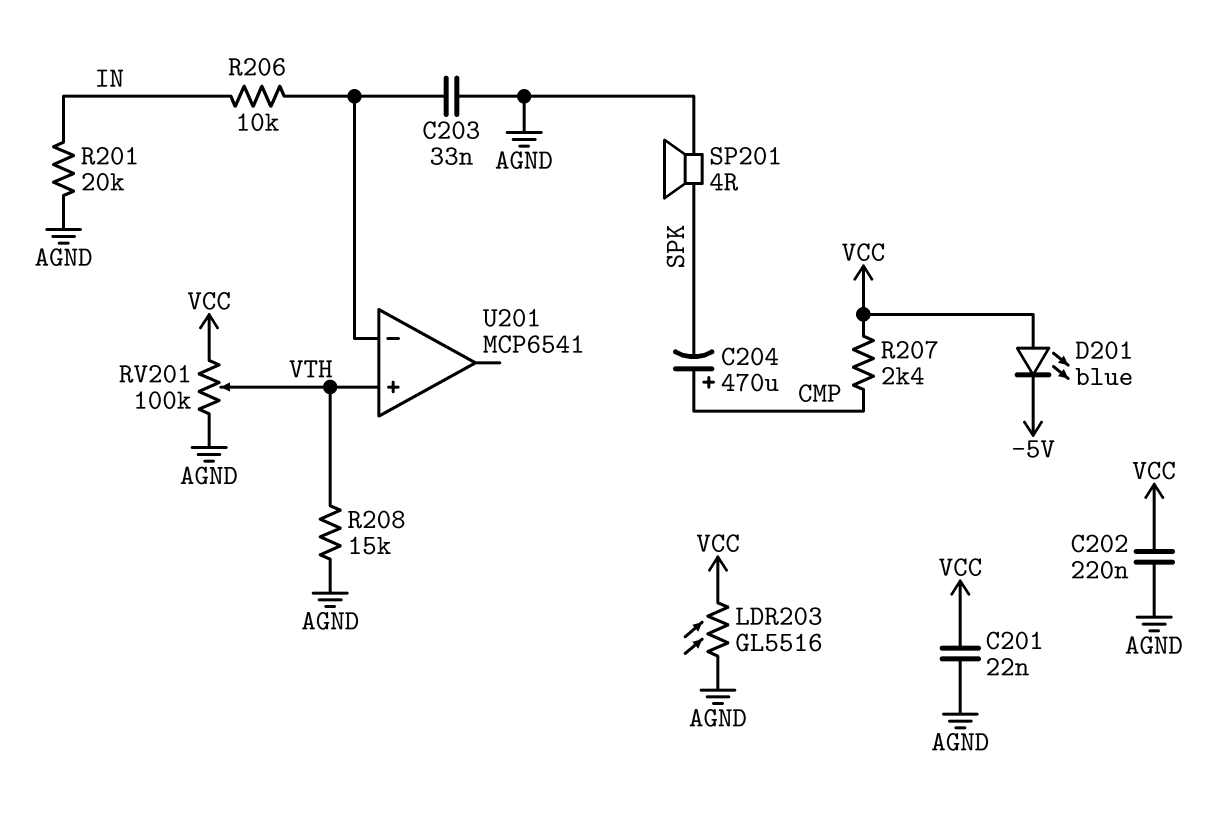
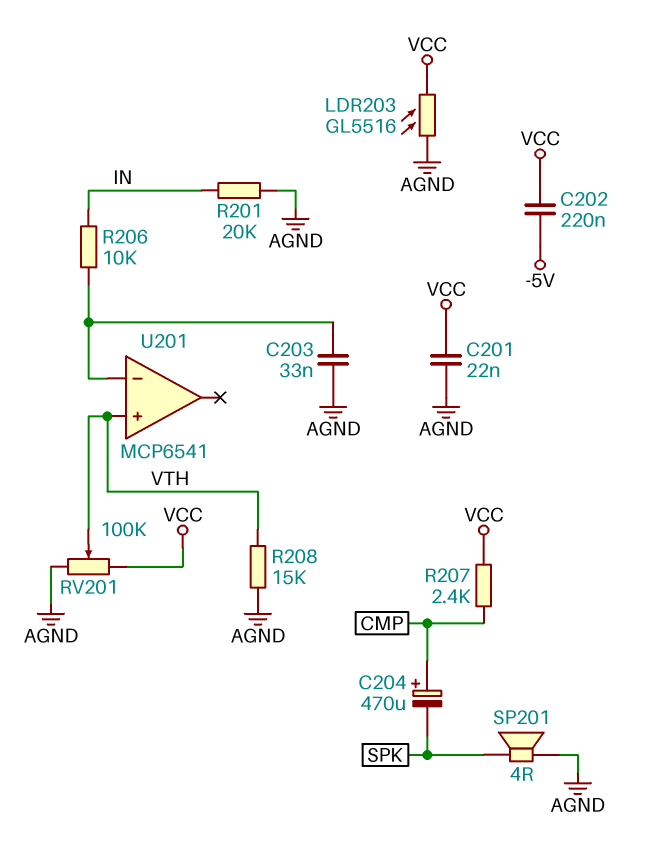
C202: 220nF (AGND, VCC) -> 220nF (-5V, VCC)
D201: LED blue (A VCC, K -5V) -> none

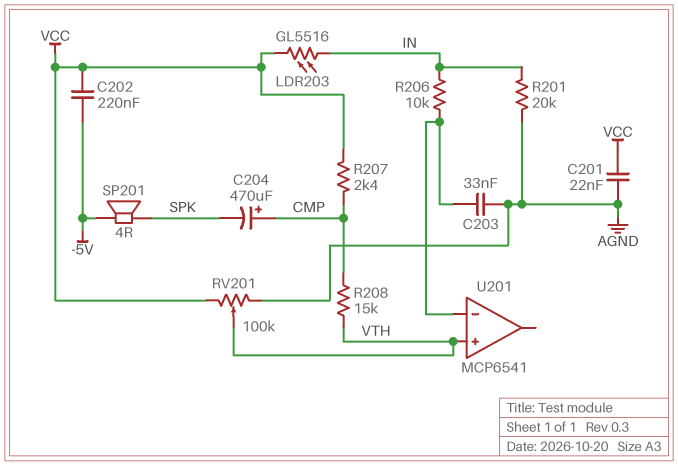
LDR203: GL5516 (AGND, VCC) -> GL5516 (IN, VCC)
R208: 15k (AGND, VTH) -> 15k (CMP, VTH)
SP201: speaker 4R (AGND, SPK) -> speaker 4R (-5V, SPK)

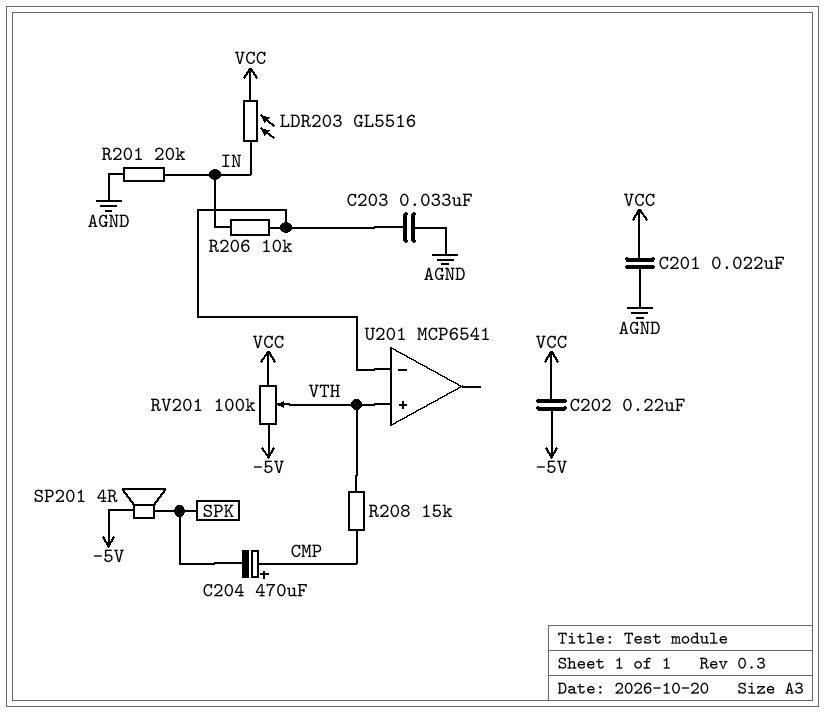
R207: 2.4k (CMP, VCC) -> none
RV201: 100k (AGND, VCC, wiper VTH) -> 100k (-5V, VCC, wiper VTH)

